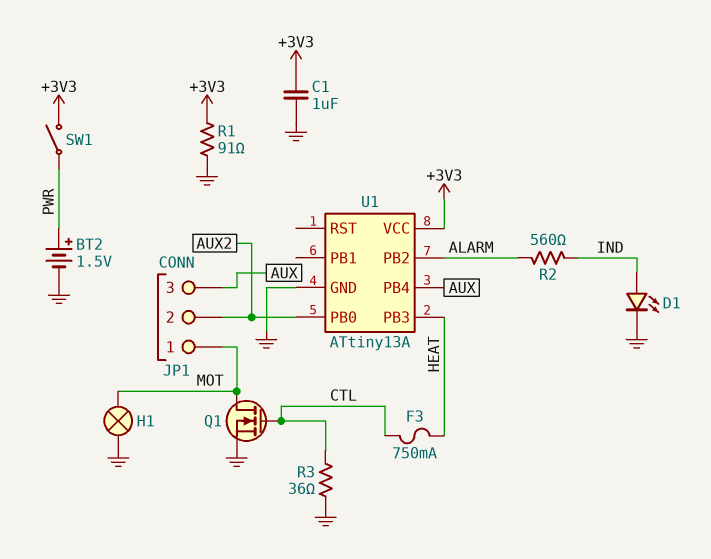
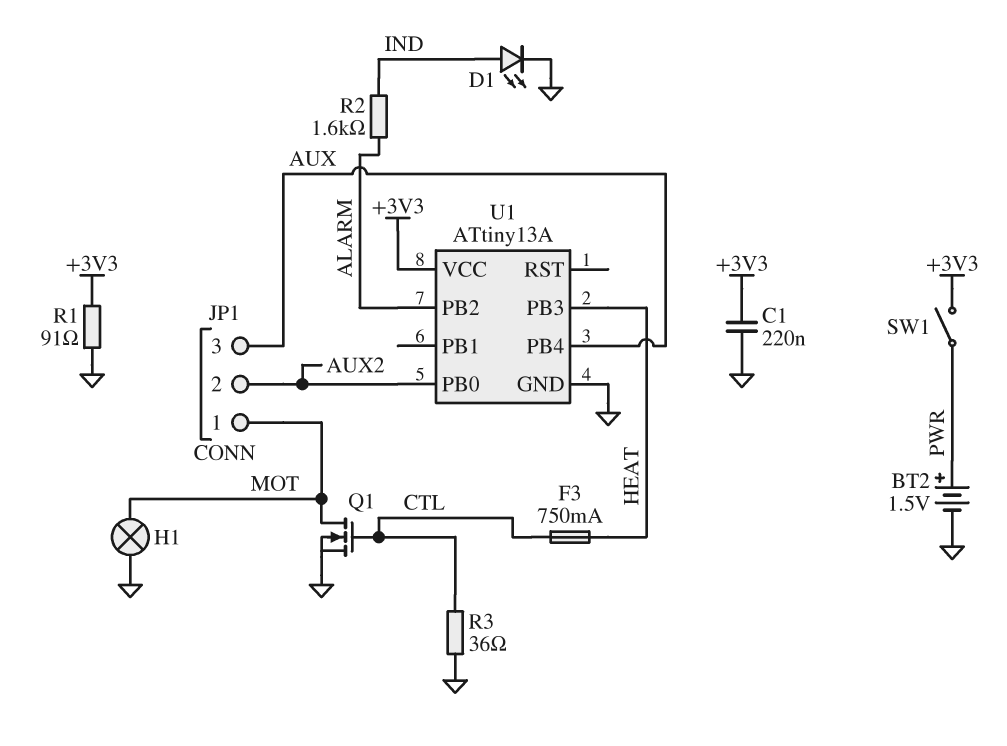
C1: 1uF (+3V3, GND) -> 220nF (+3V3, GND)
R2: 560 (ALARM, IND) -> 1.6k (ALARM, IND)

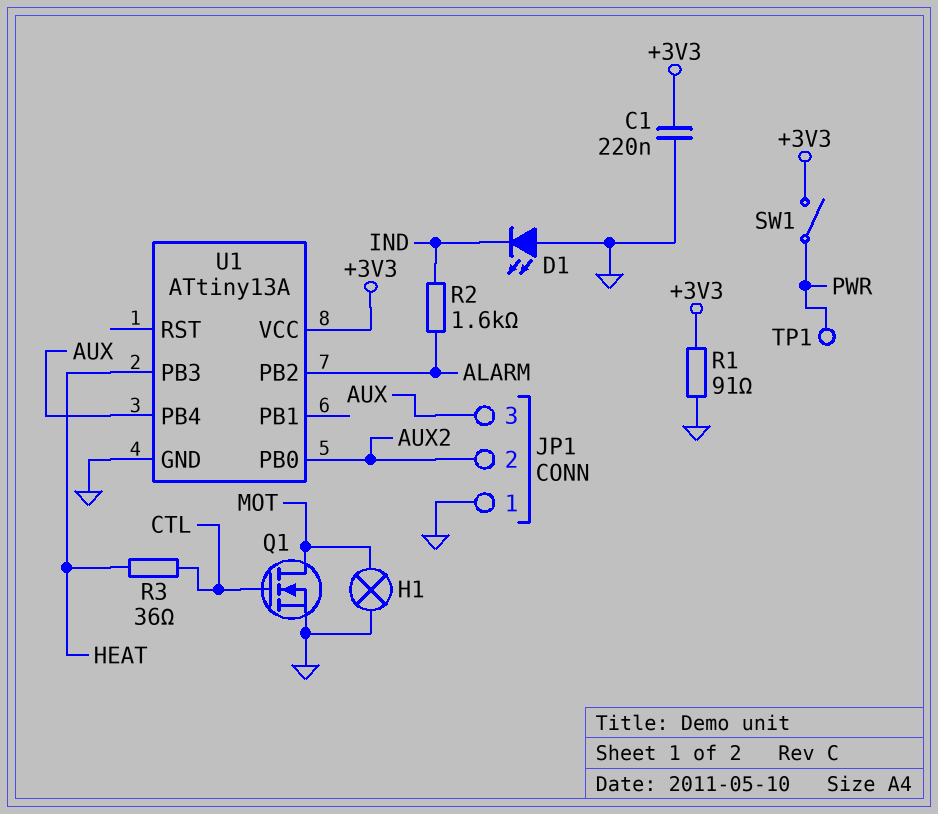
BT2: 1.5V (plus PWR, minus GND) -> none
D1: LED (A IND, K GND) -> LED (A GND, K IND)
F3: 750mA (CTL, HEAT) -> none
JP1 pin 1: MOT -> GND
R3: 36 (CTL, GND) -> 36 (CTL, HEAT)
TP1: none -> test point (PWR)

